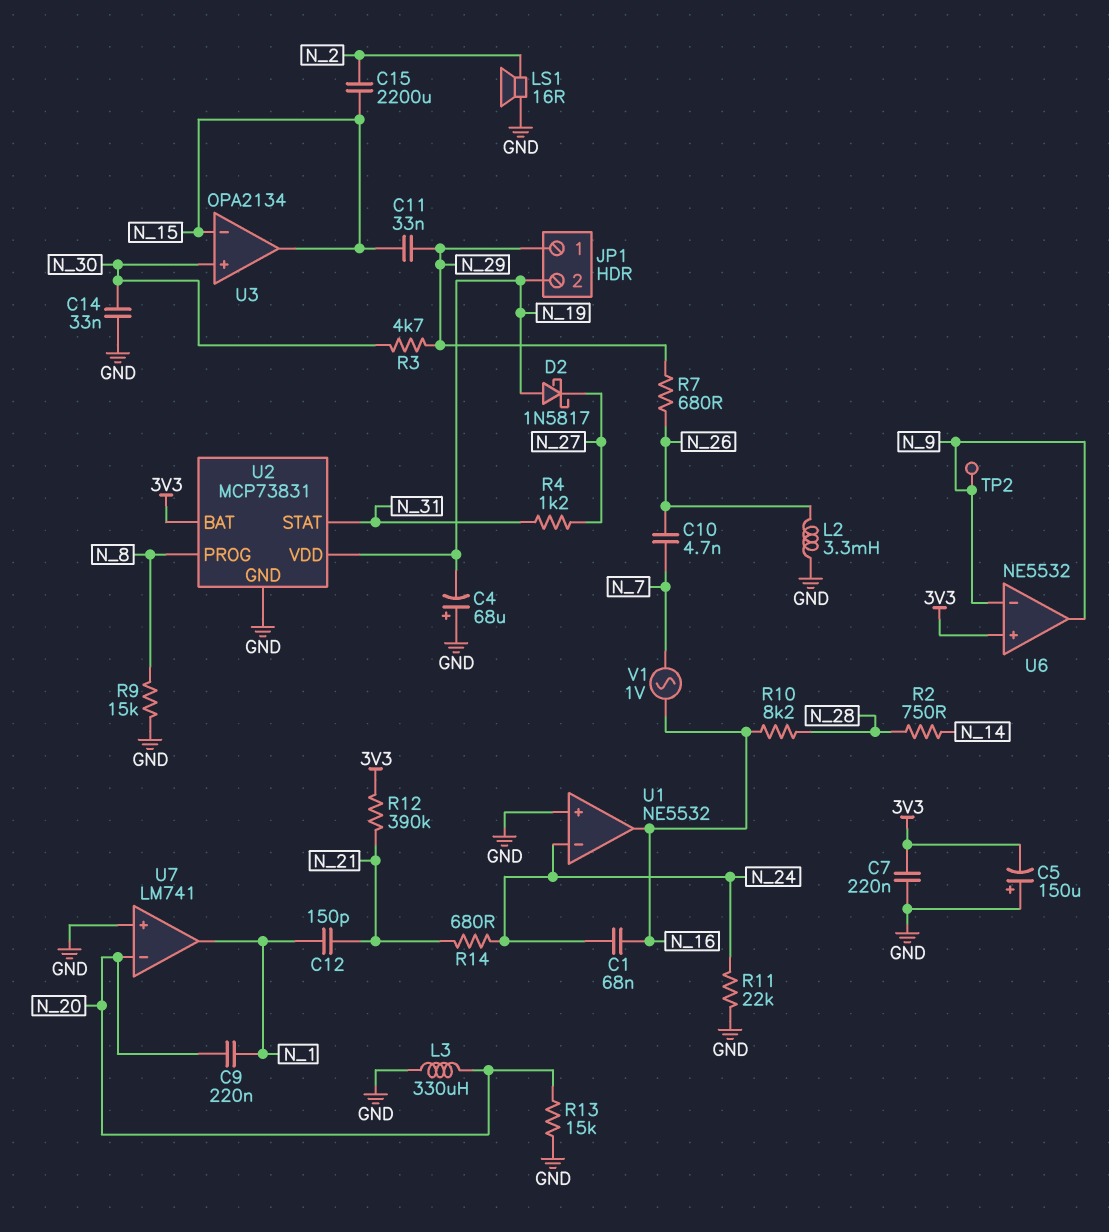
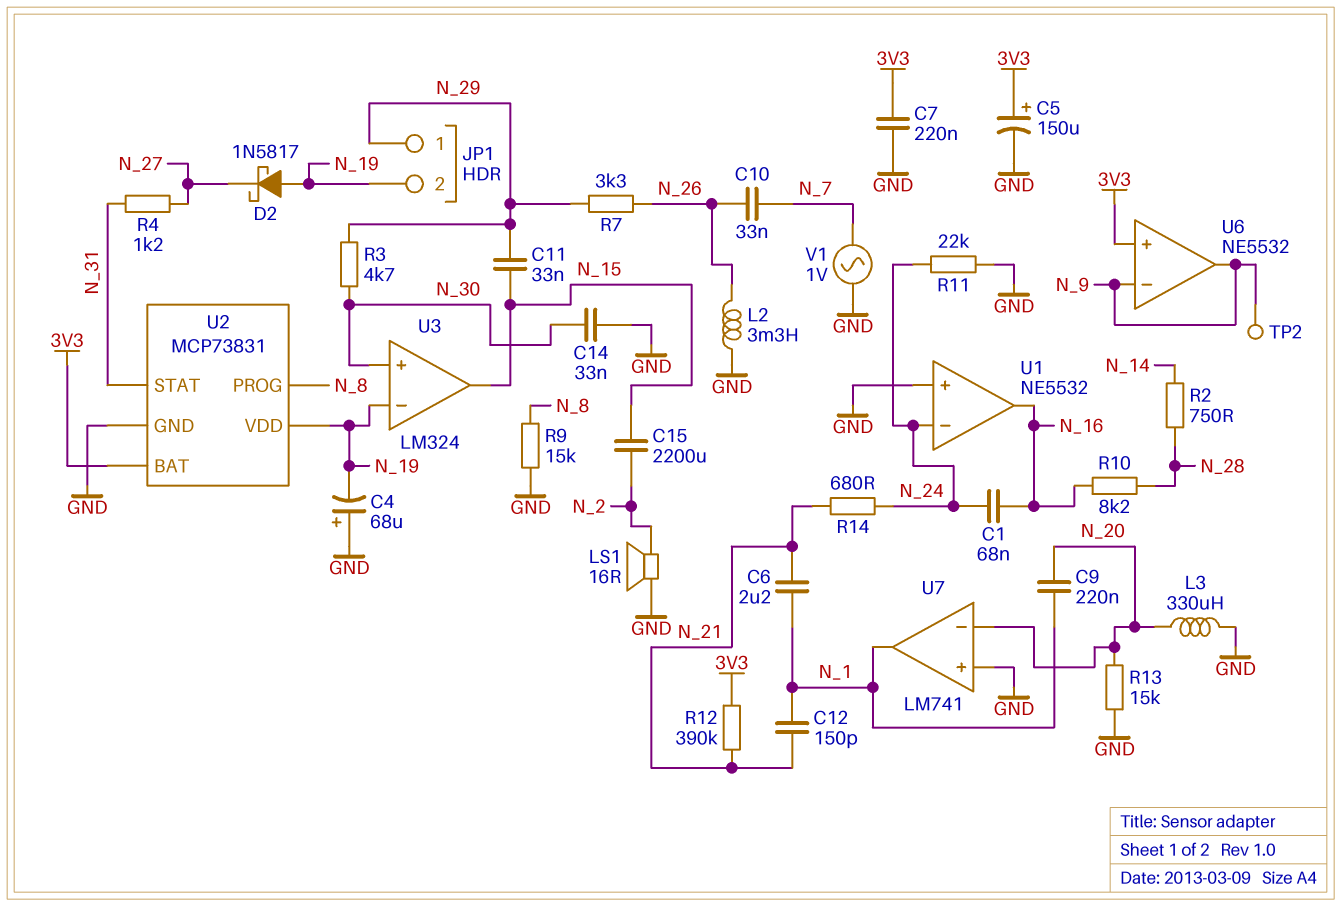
C5: 150uF (plus GND, minus 3V3) -> 150uF (plus 3V3, minus GND)
C6: none -> 2.2uF (N_1, N_21)
C10: 4.7nF (N_7, N_26) -> 33nF (N_7, N_26)
R7: 680 (N_26, N_29) -> 3.3k (N_26, N_29)
U3: OPA2134 -> LM324
U3 pin in-: N_15 -> N_19
V1: AC 1V (N_7, N_16) -> AC 1V (GND, N_7)

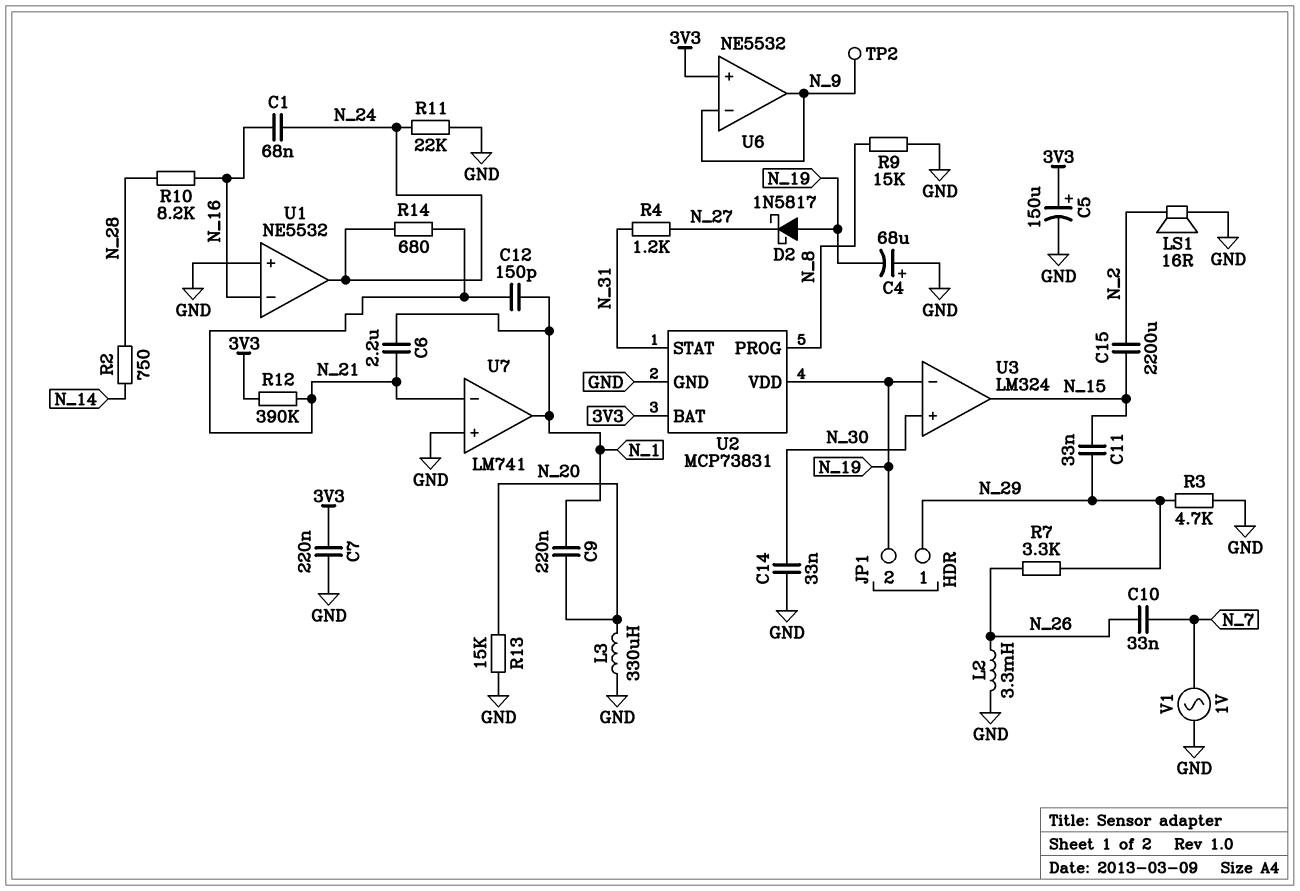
R3: 4.7k (N_29, N_30) -> 4.7k (GND, N_29)
U1 pin in-: N_24 -> N_16
U1 pin out: N_16 -> N_24
U7 pin in-: N_20 -> N_21

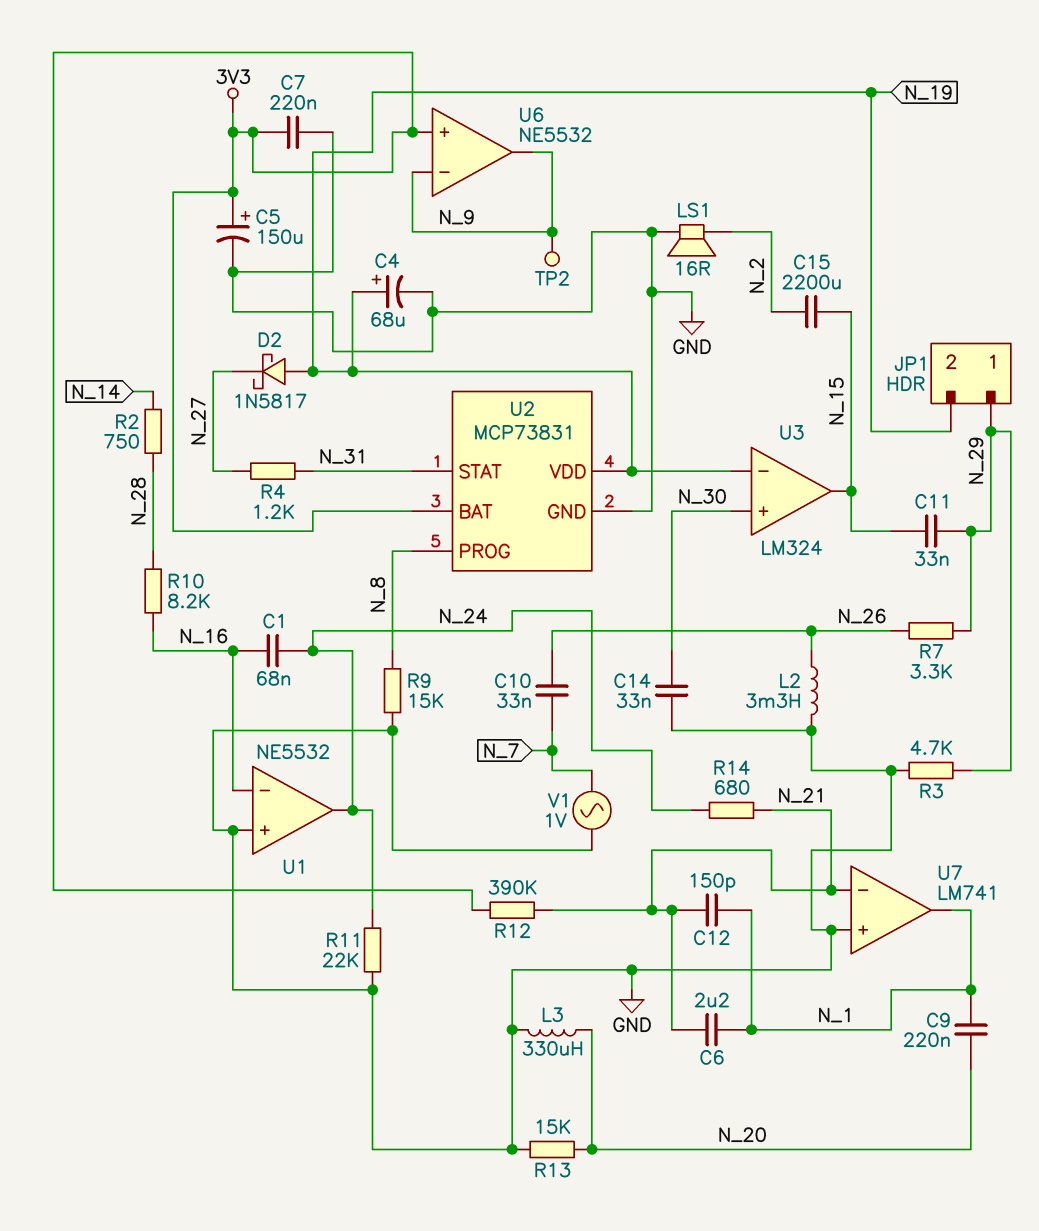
C4: 68uF (plus GND, minus N_19) -> 68uF (plus N_19, minus GND)

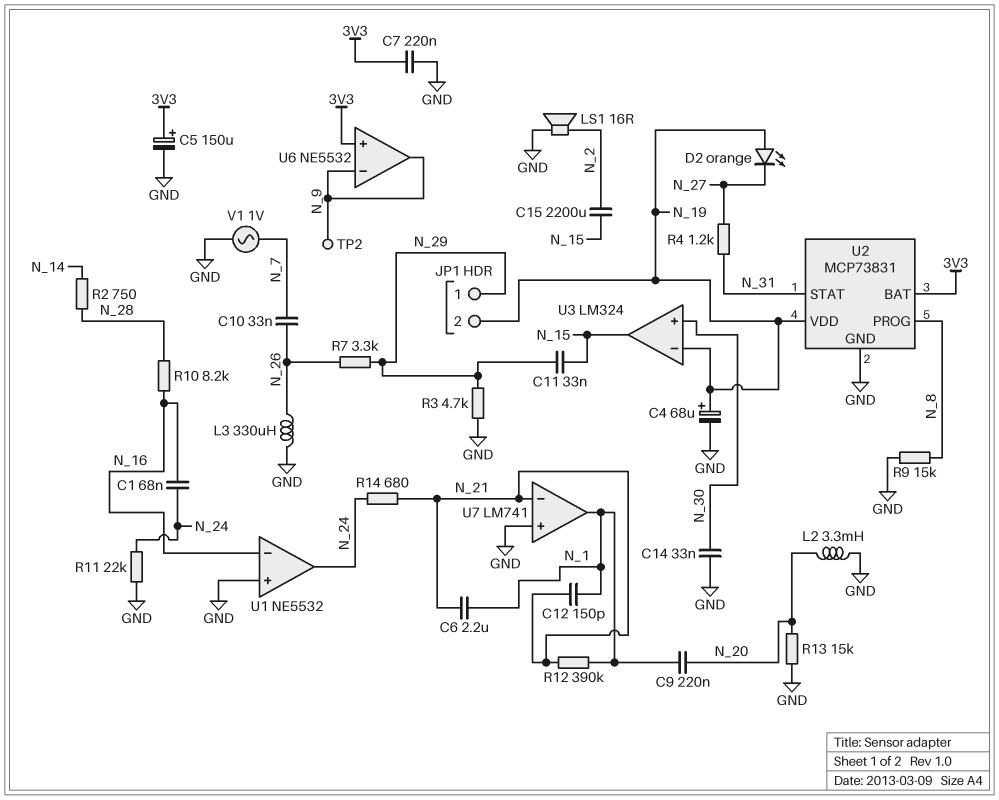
D2: schottky 1N5817 (A N_19, K N_27) -> LED orange (A N_19, K N_27)
L2: 3.3mH (GND, N_26) -> 3.3mH (GND, N_20)
L3: 330uH (GND, N_20) -> 330uH (GND, N_26)
R12: 390k (3V3, N_21) -> 390k (N_1, N_21)

